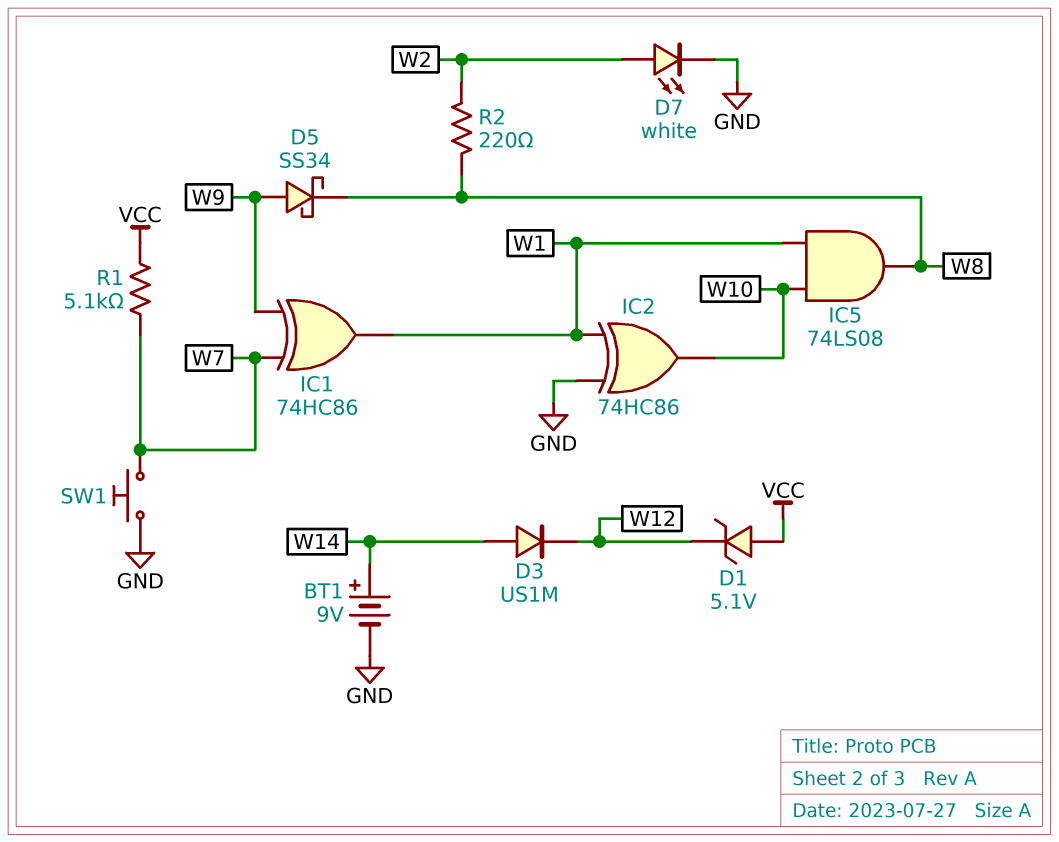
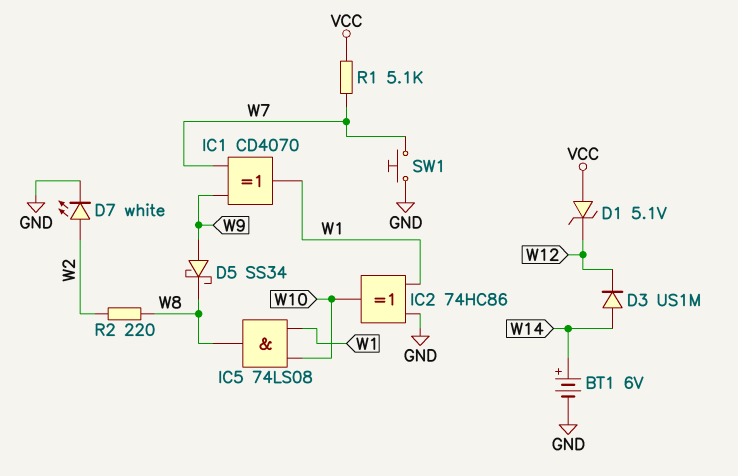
BT1: 9V (plus W14, minus GND) -> 6V (plus W14, minus GND)
IC1: XOR 74HC86 (in W7, in W9, out W1) -> XOR CD4070 (in W7, in W9, out W1)

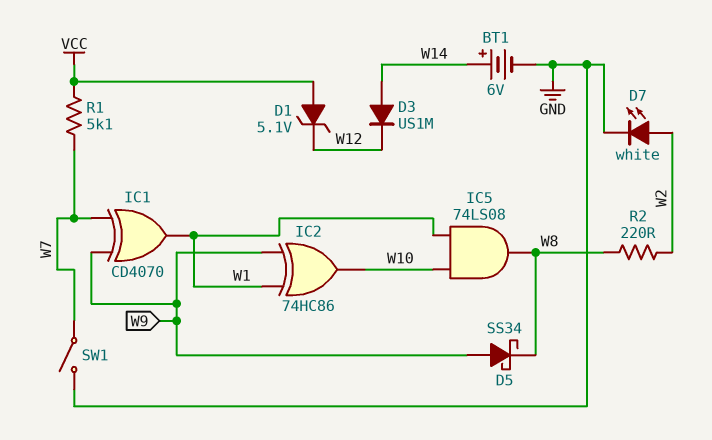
IC2: XOR 74HC86 (in GND, in W1, out W10) -> XOR 74HC86 (in W1, in W9, out W10)
SW1: button (GND, W7) -> switch (GND, W7)

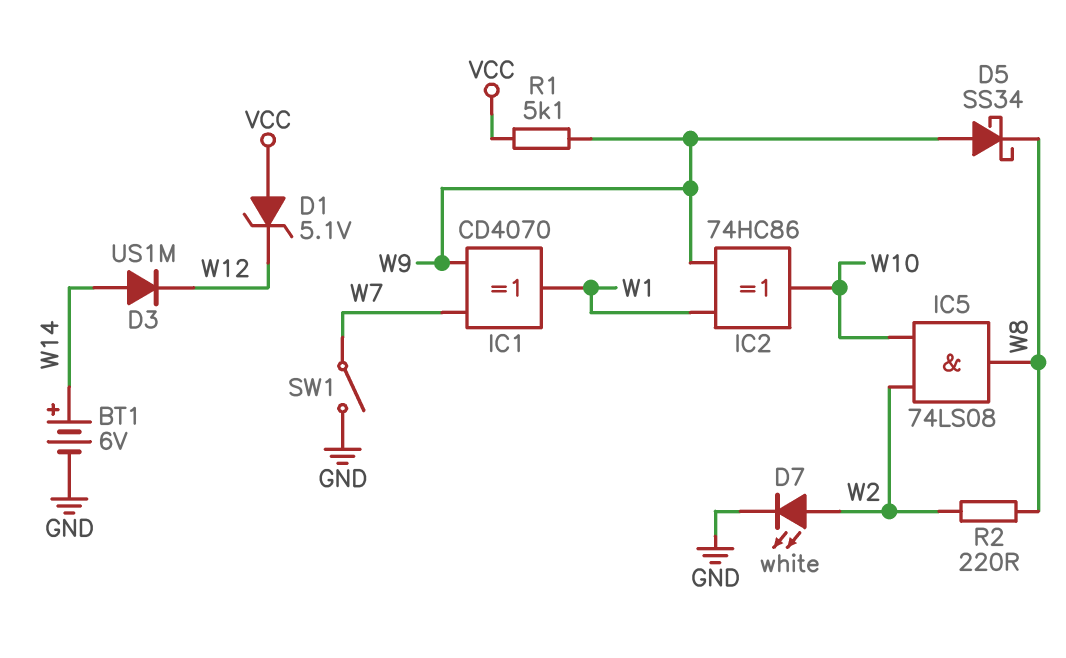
IC5: AND 74LS08 (in W1, in W10, out W8) -> AND 74LS08 (in W2, in W10, out W8)
R1: 5.1k (VCC, W7) -> 5.1k (VCC, W9)

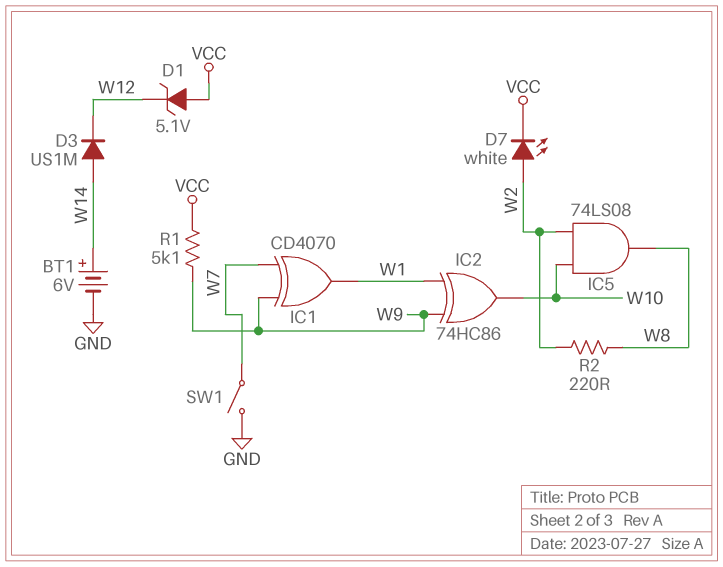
D5: schottky SS34 (A W9, K W8) -> none
D7: LED white (A W2, K GND) -> LED white (A W2, K VCC)

